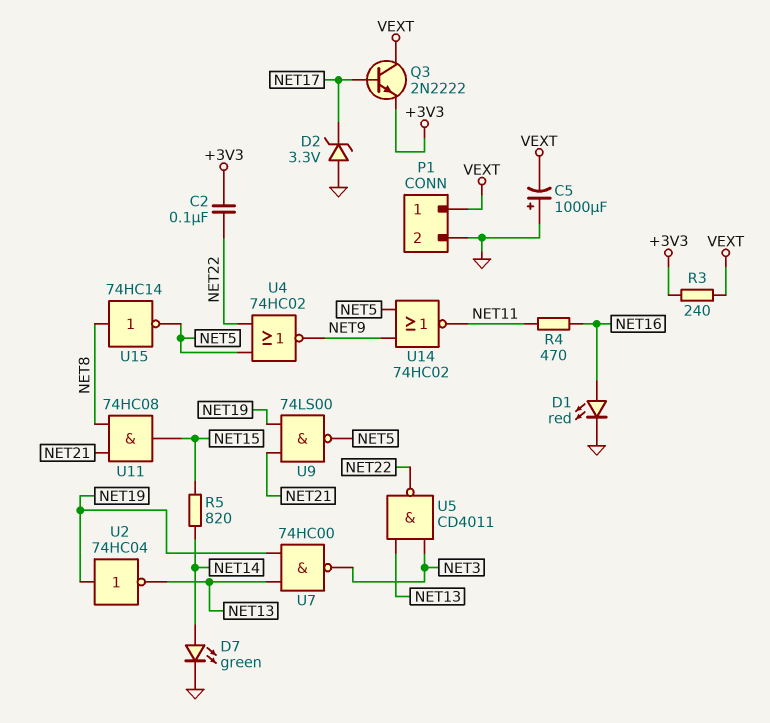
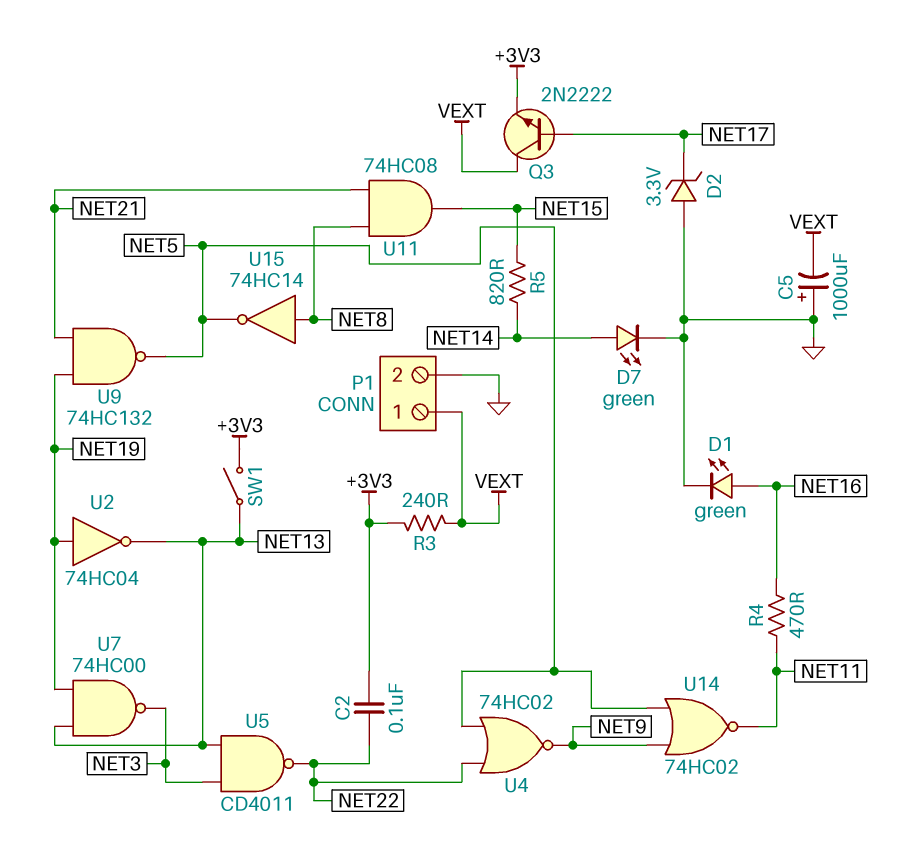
D1: LED red (A NET16, K GND) -> LED green (A NET16, K GND)
SW1: none -> switch (+3V3, NET13)
U9: NAND 74LS00 (in NET19, in NET21, out NET5) -> NAND 74HC132 (in NET19, in NET21, out NET5)

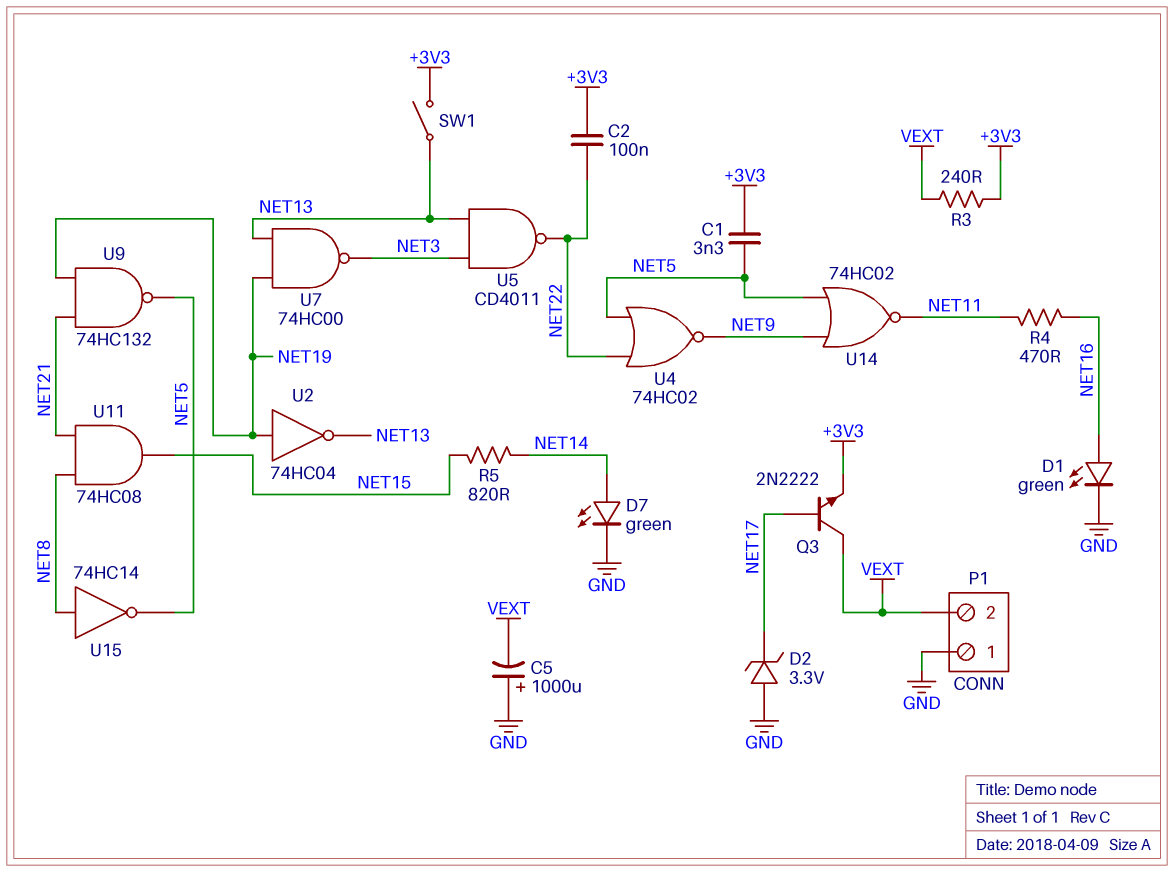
C1: none -> 3.3nF (+3V3, NET5)
P1 pin 1: VEXT -> GND
P1 pin 2: GND -> VEXT

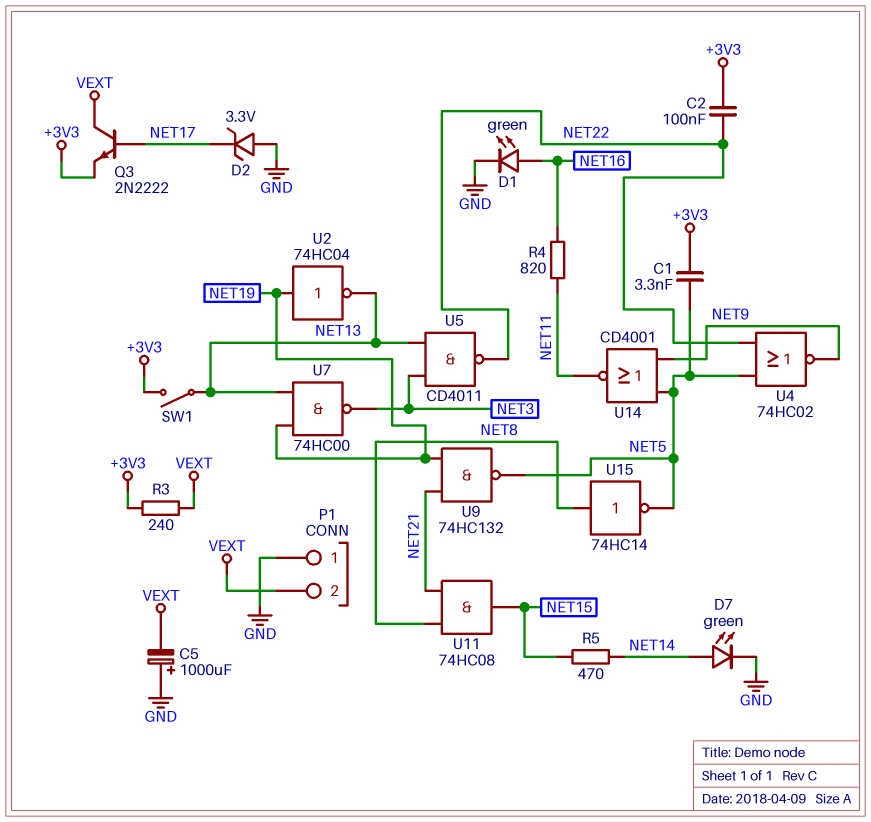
R4: 470 (NET11, NET16) -> 820 (NET11, NET16)
R5: 820 (NET14, NET15) -> 470 (NET14, NET15)
U14: NOR 74HC02 (in NET5, in NET9, out NET11) -> NOR CD4001 (in NET5, in NET9, out NET11)

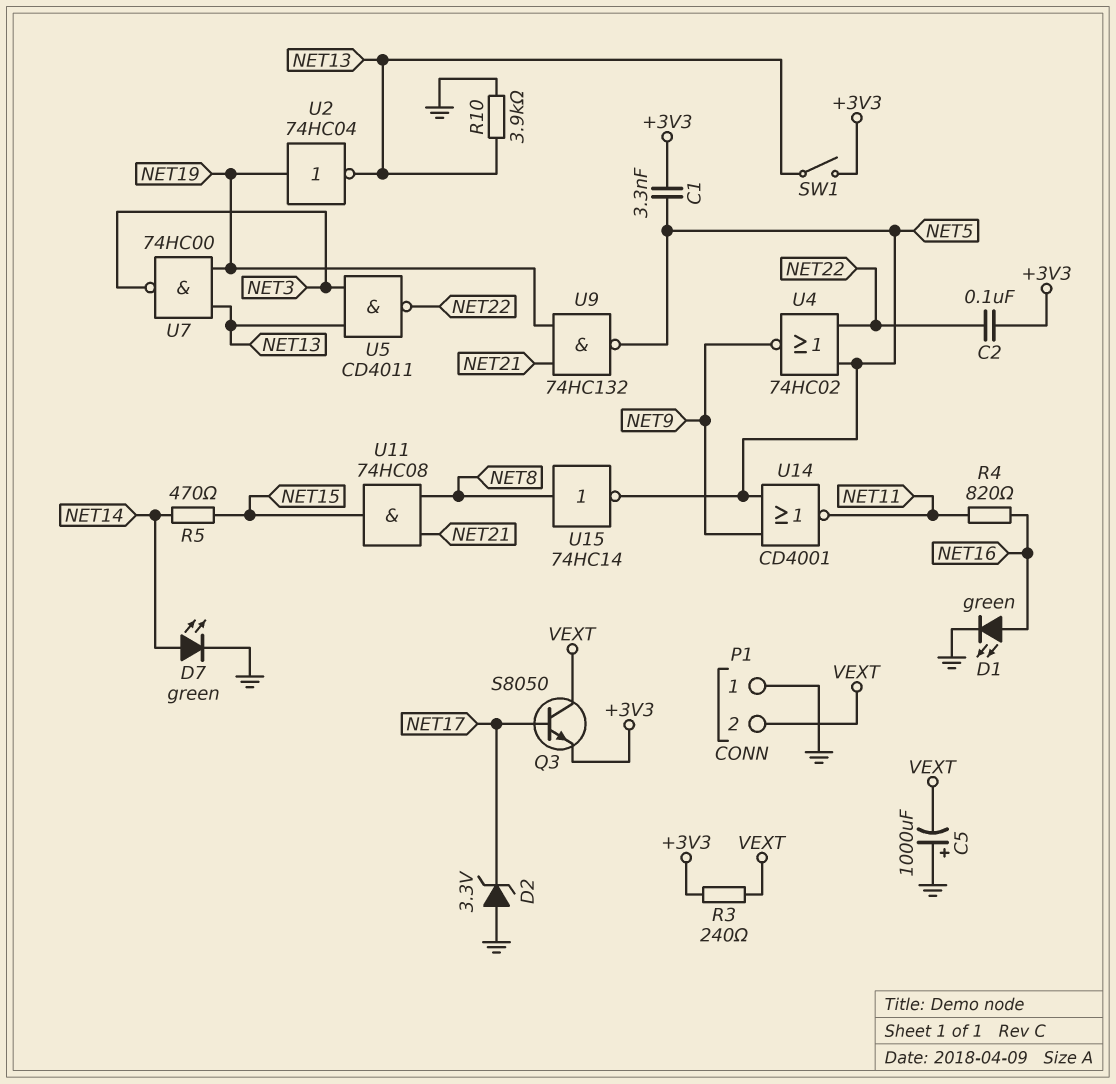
Q3: NPN 2N2222 (B NET17, C VEXT, E +3V3) -> NPN S8050 (B NET17, C VEXT, E +3V3)
R10: none -> 3.9k (GND, NET13)

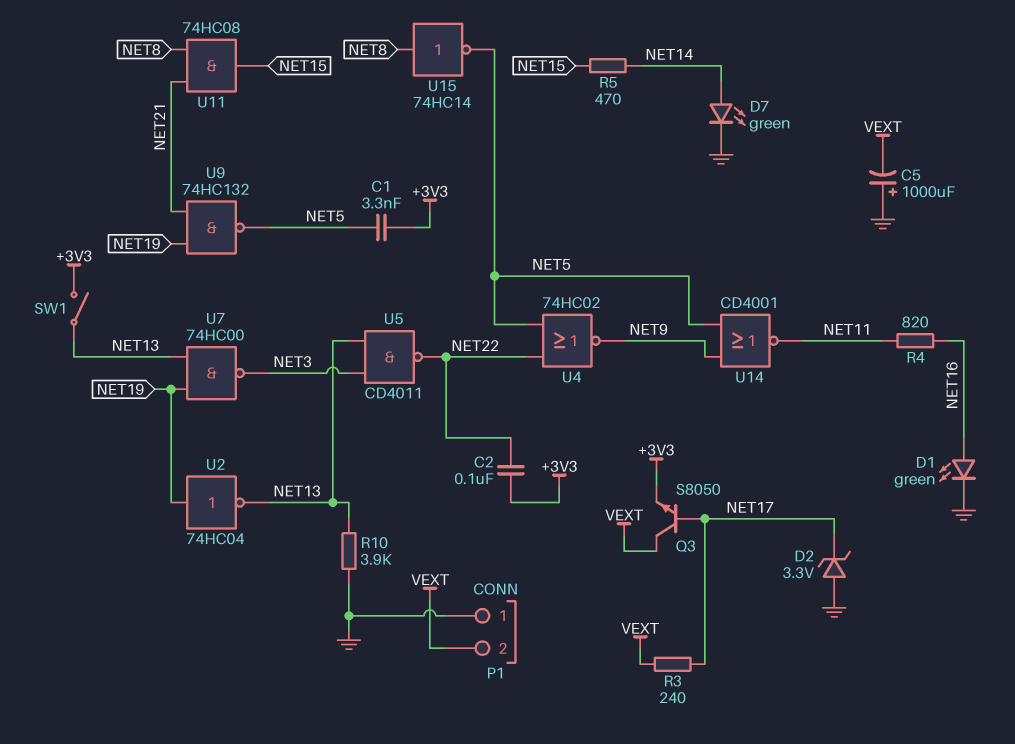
R3: 240 (+3V3, VEXT) -> 240 (NET17, VEXT)

